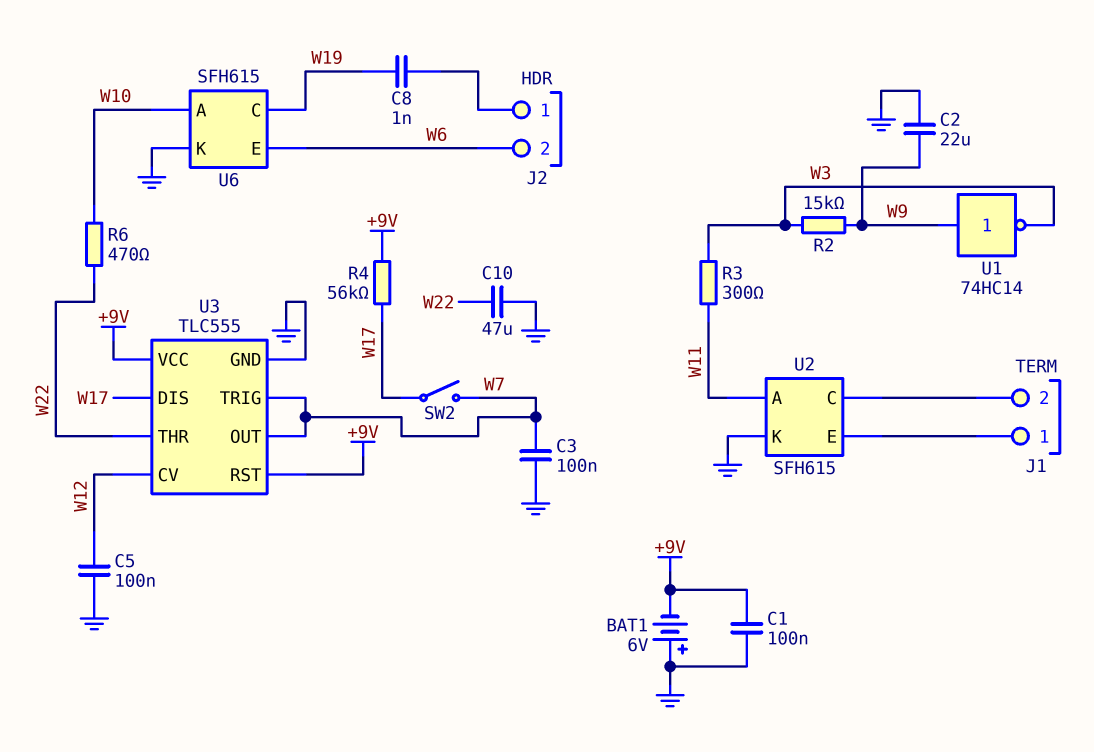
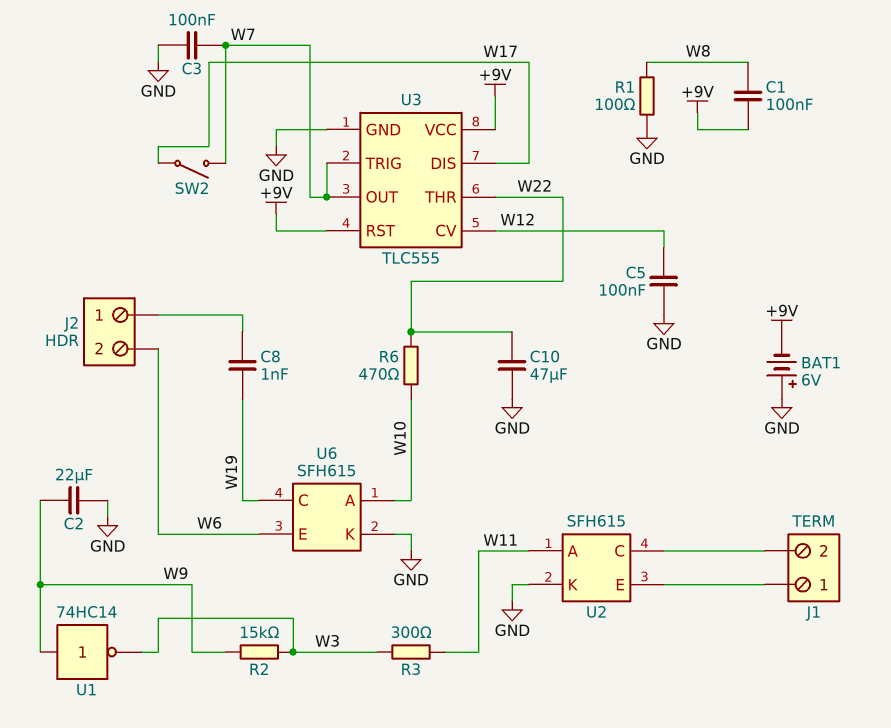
C1: 100nF (+9V, GND) -> 100nF (+9V, W8)
R1: none -> 100 (GND, W8)
R4: 56k (+9V, W17) -> none

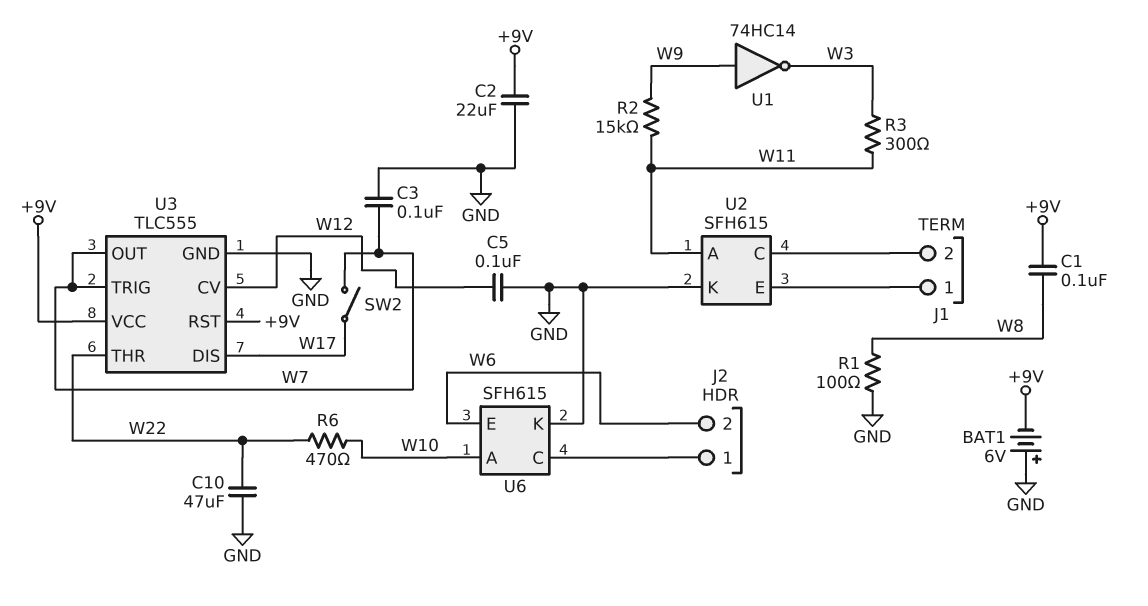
C2: 22uF (GND, W9) -> 22uF (+9V, GND)
C8: 1nF (J2/1, W19) -> none
R2: 15k (W3, W9) -> 15k (W9, W11)
U6 pin C: W19 -> J2/1

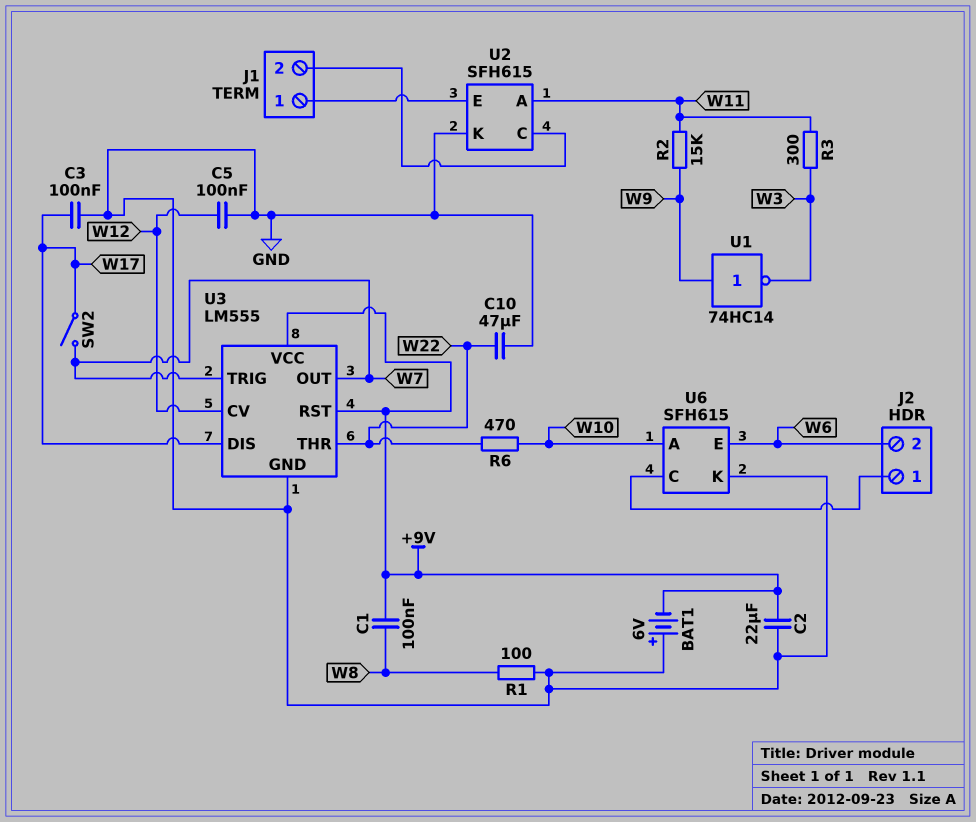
C3: 100nF (GND, W7) -> 100nF (GND, W17)
U3: TLC555 -> LM555

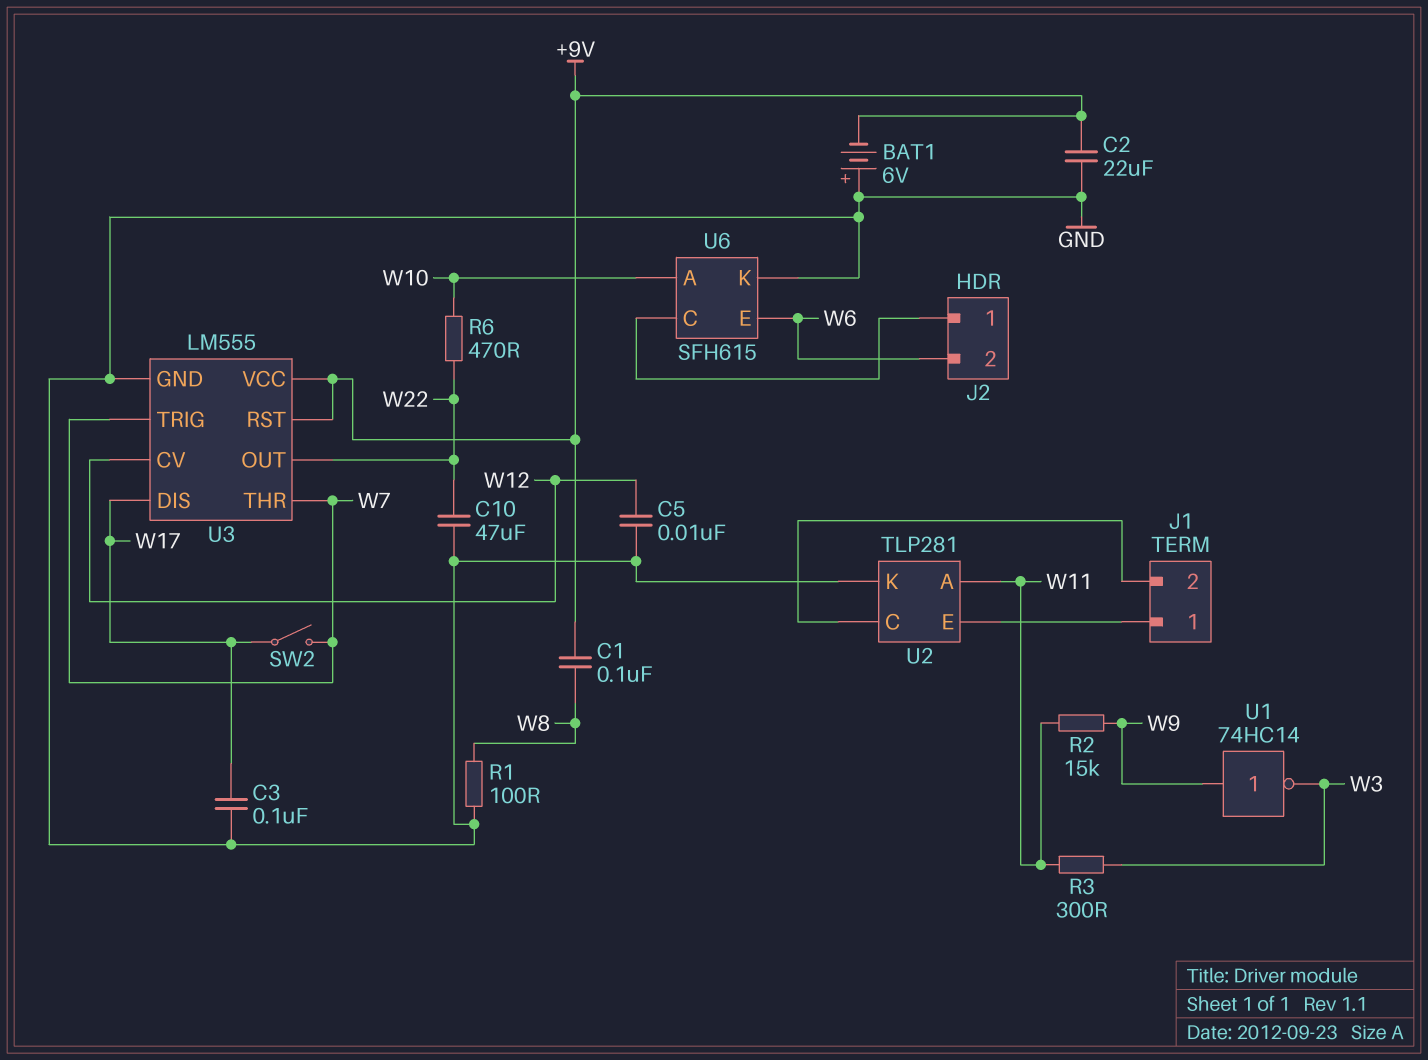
C5: 100nF (GND, W12) -> 10nF (GND, W12)
U2: SFH615 -> TLP281
U3 pin OUT: W7 -> W22
U3 pin THR: W22 -> W7

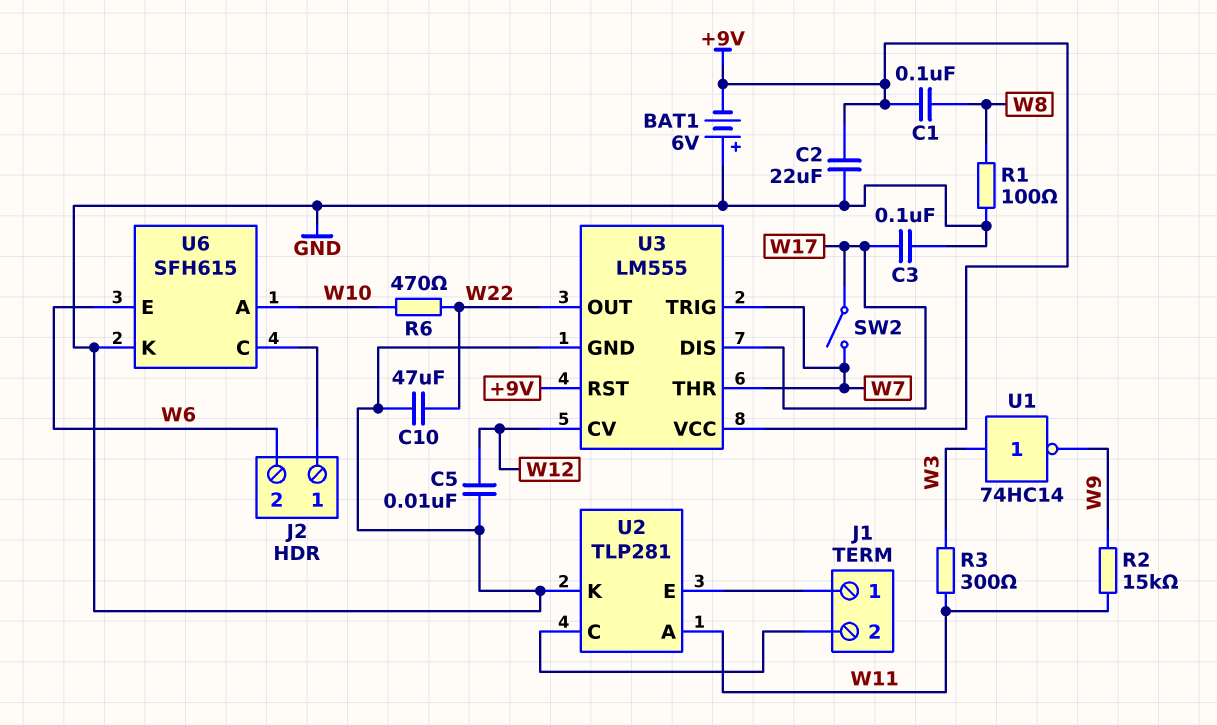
U1: NOT 74HC14 (in W9, out W3) -> NOT 74HC14 (in W3, out W9)

